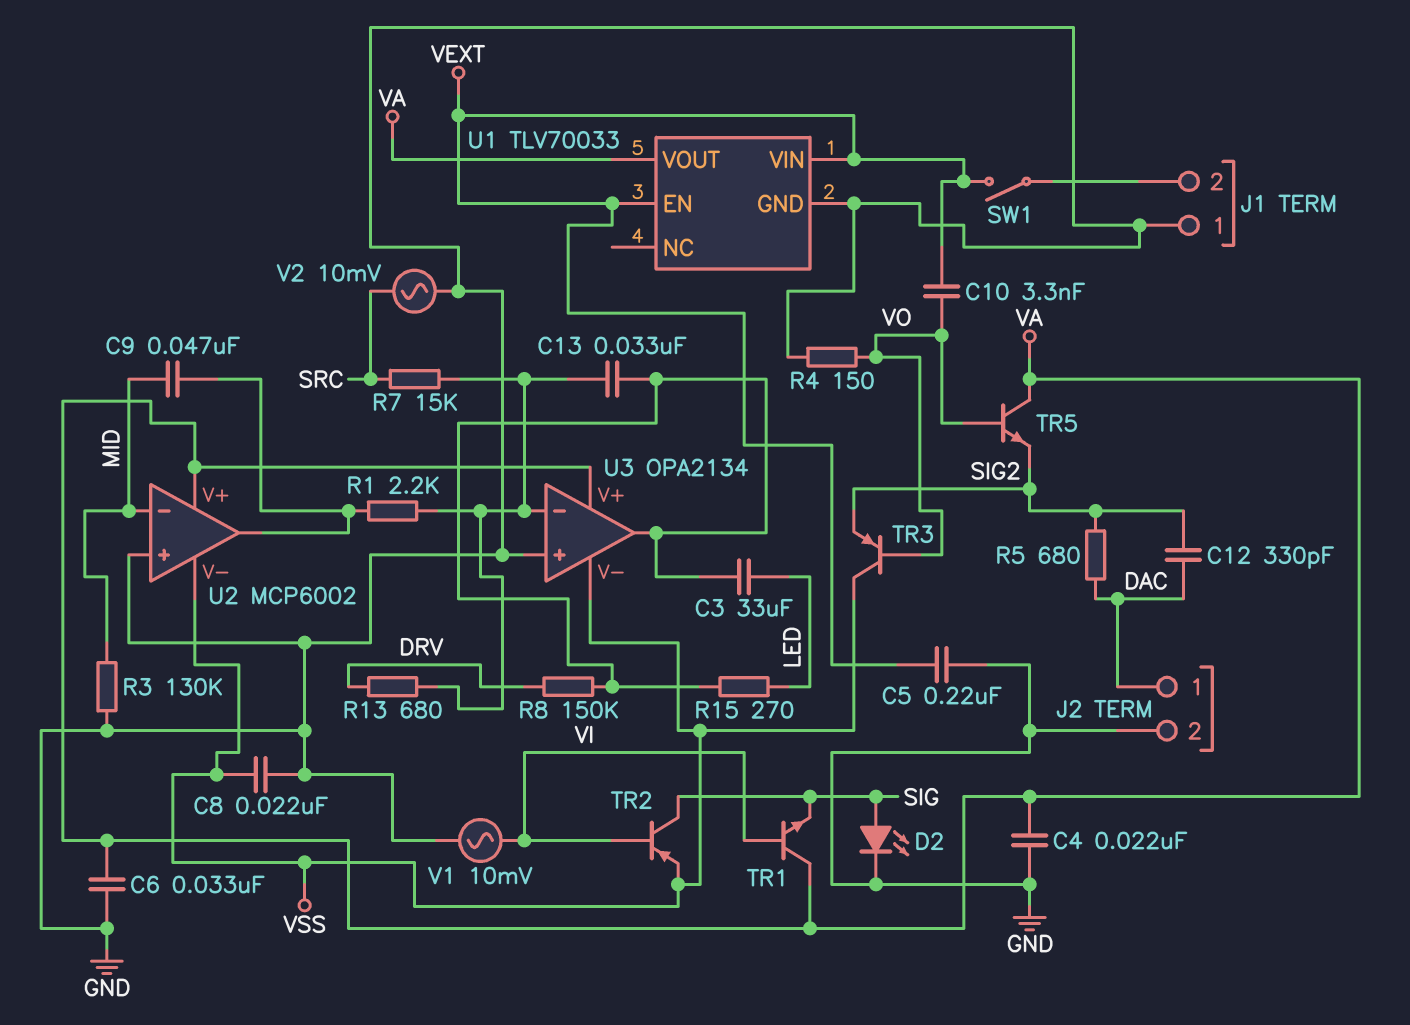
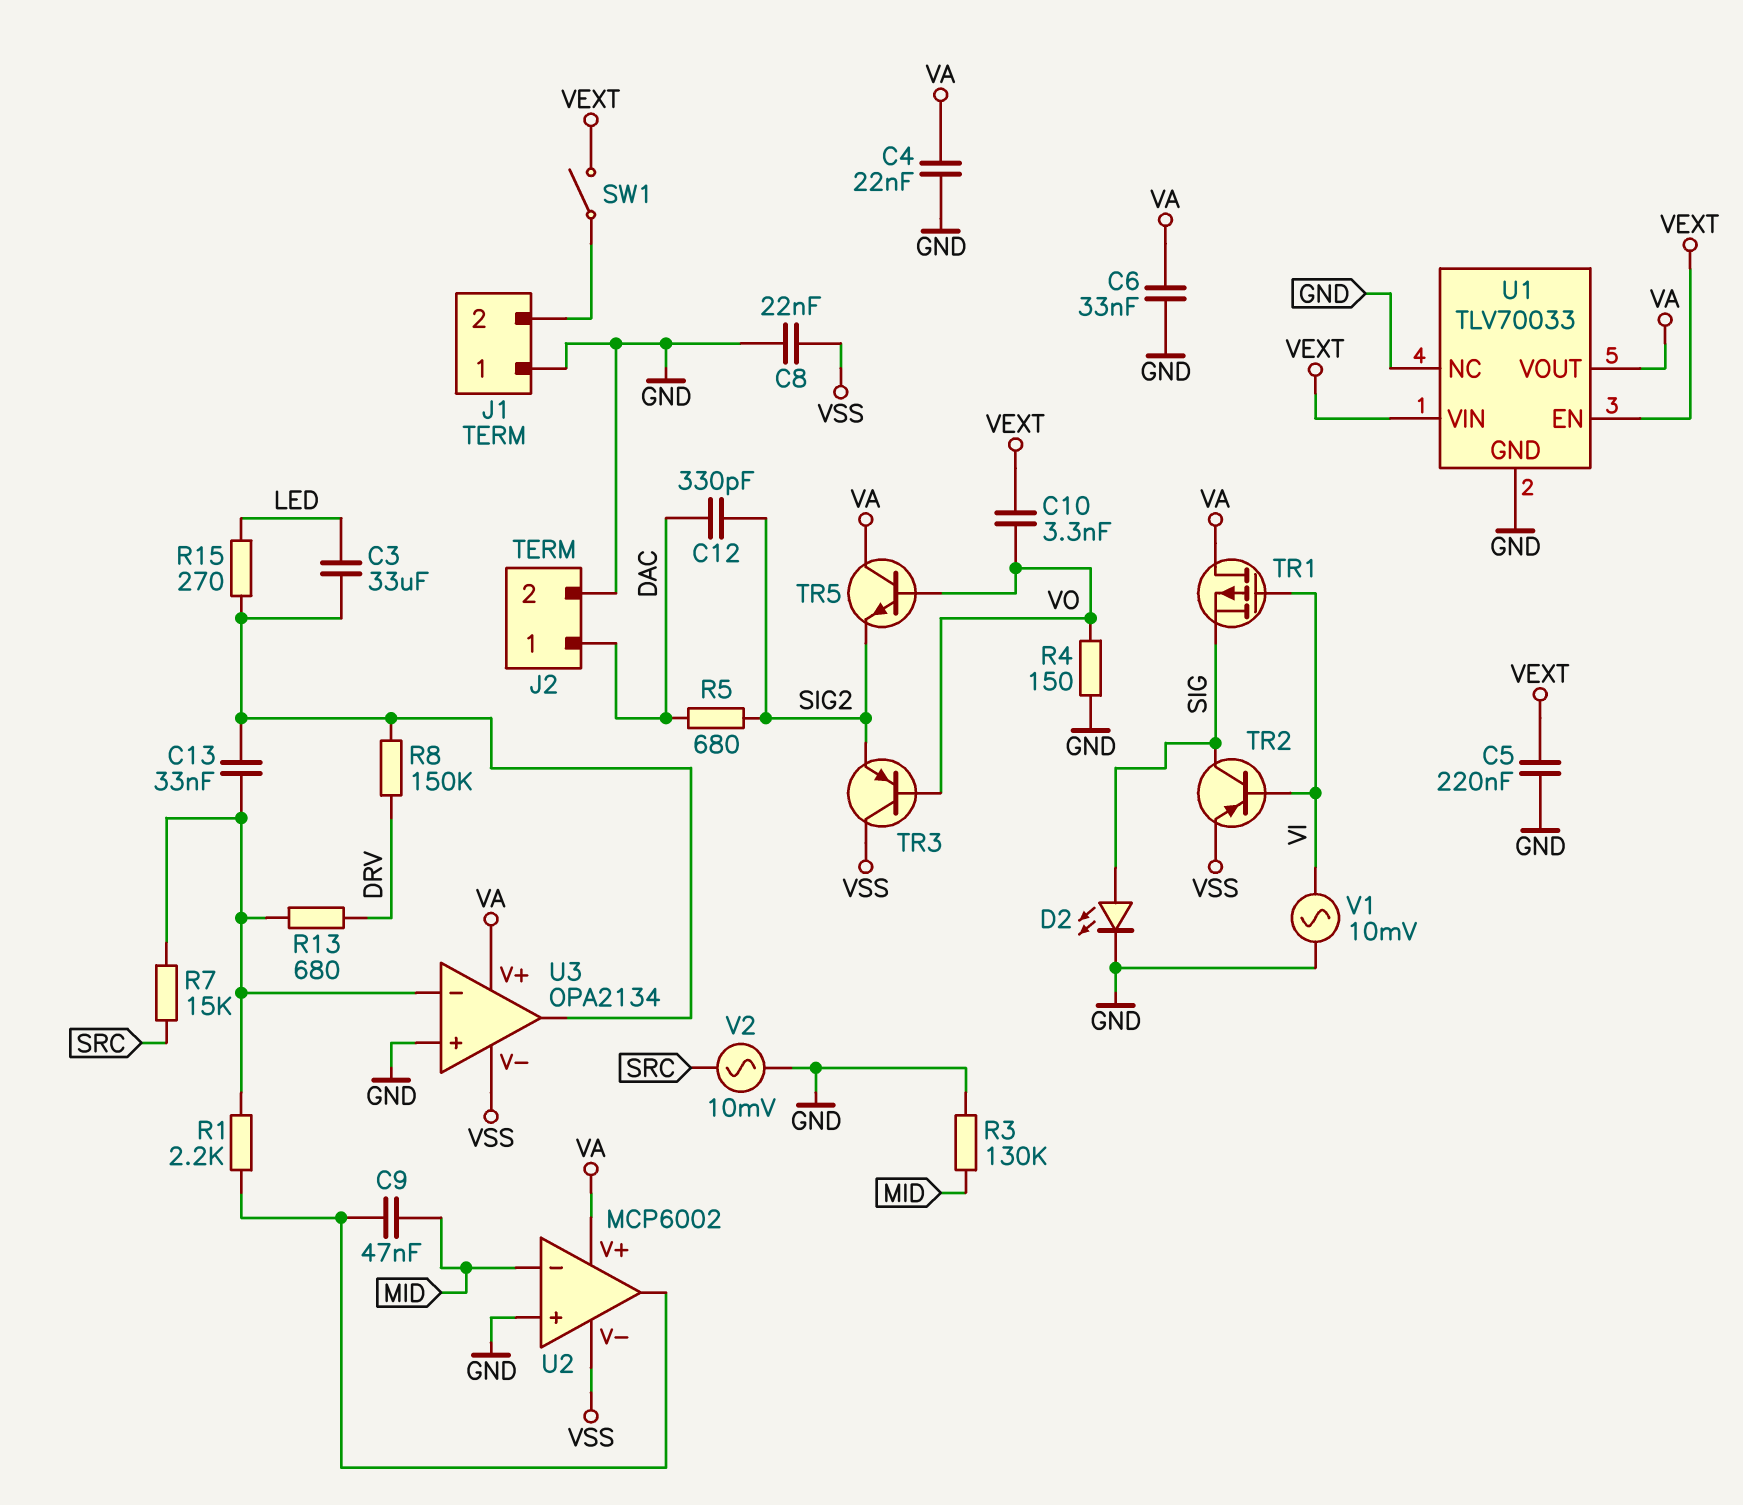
TR1: NPN (B VI, C VA, E SIG) -> PMOS (G VI, D VA, S SIG)
U1 pin NC: none -> GND

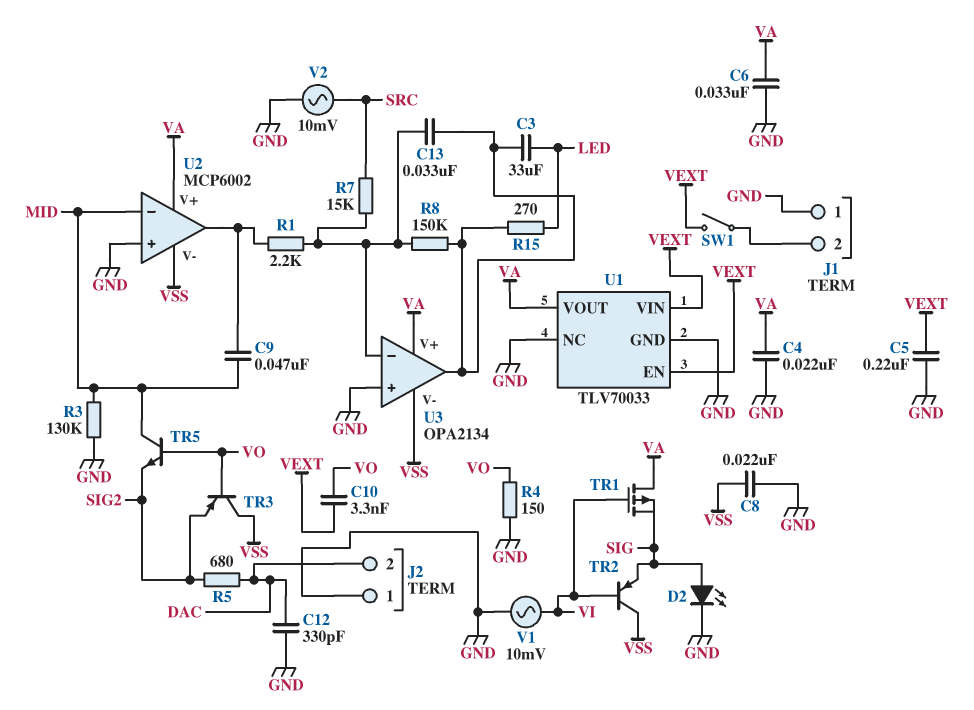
C12: 330pF (DAC, SIG2) -> 330pF (DAC, GND)
J2 pin 1: DAC -> GND
J2 pin 2: GND -> DAC
R8: 150k (DRV, U3/out) -> 150k (U3/in-, U3/out)
R13: 680 (DRV, U3/in-) -> none
TR2: PNP (B VI, C SIG, E VSS) -> PNP (B VI, C VSS, E SIG)
TR5: NPN (B VO, C VA, E SIG2) -> NPN (B VO, C MID, E SIG2)

